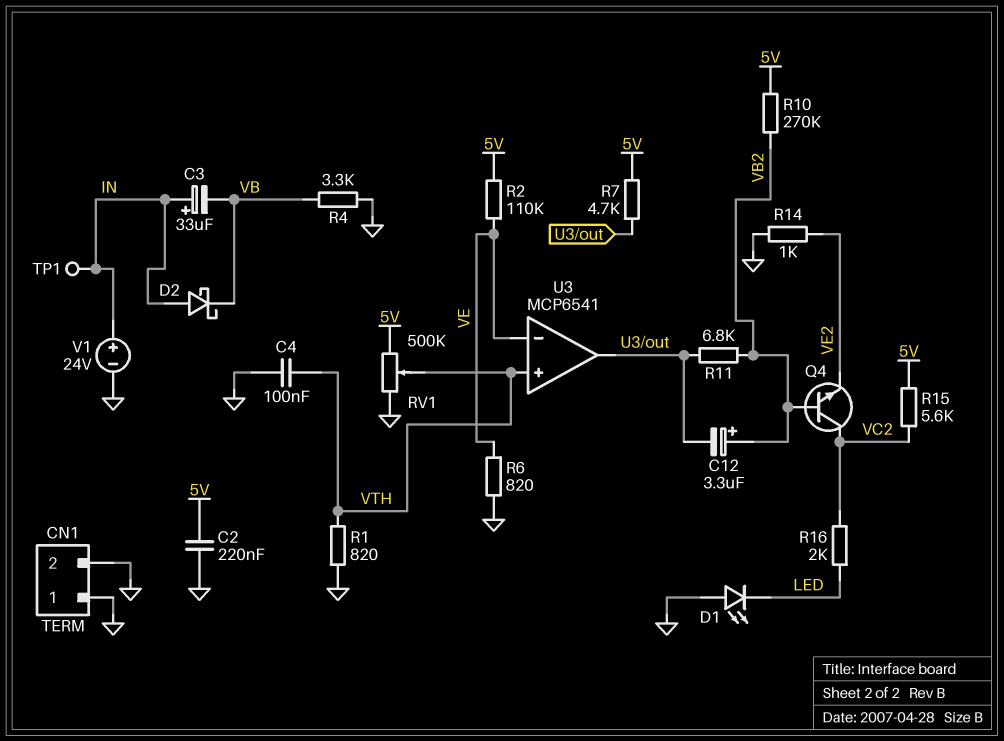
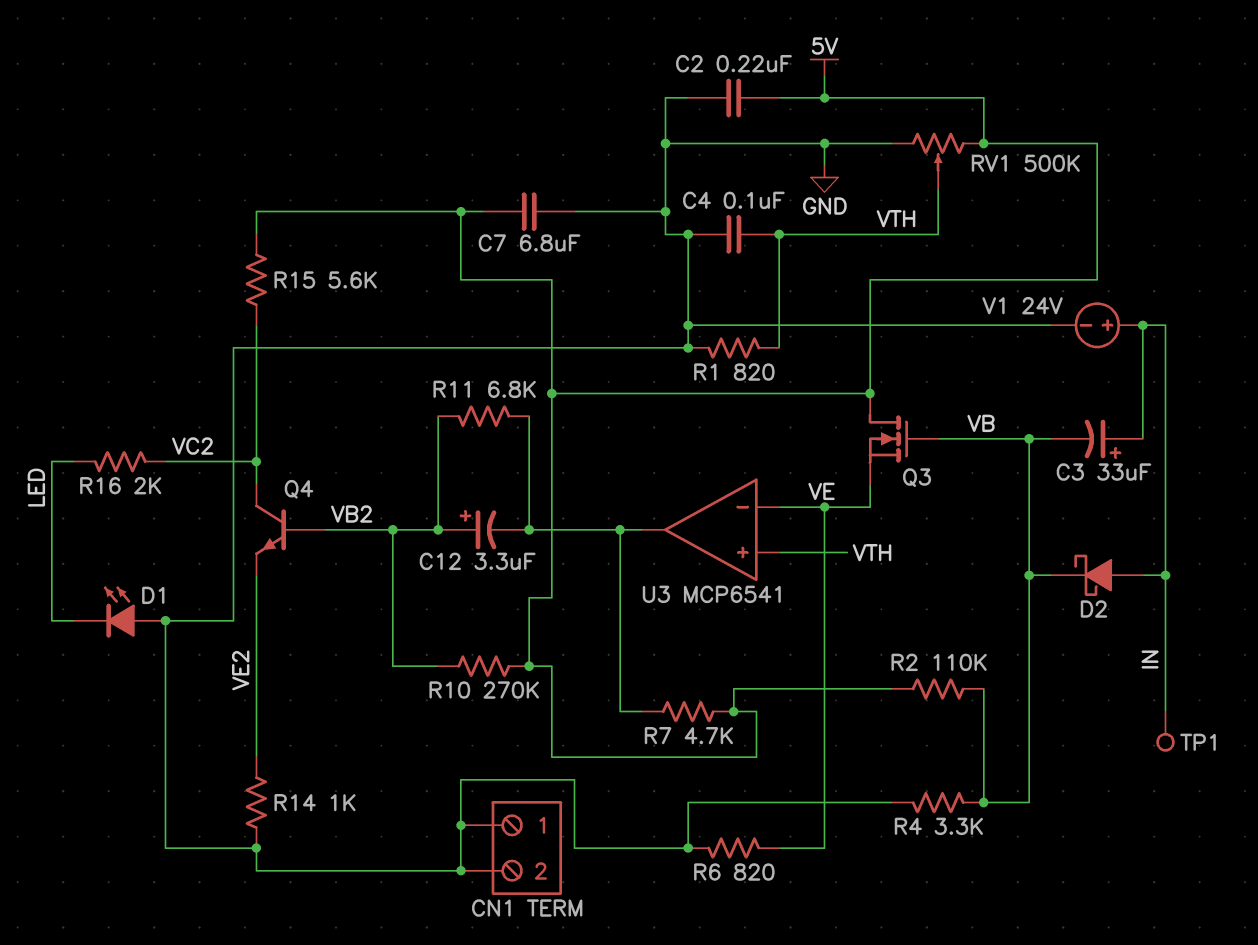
C7: none -> 6.8uF (5V, GND)
Q3: none -> NMOS (G VB, D 5V, S VE)
R2: 110k (5V, VE) -> 110k (5V, VB)

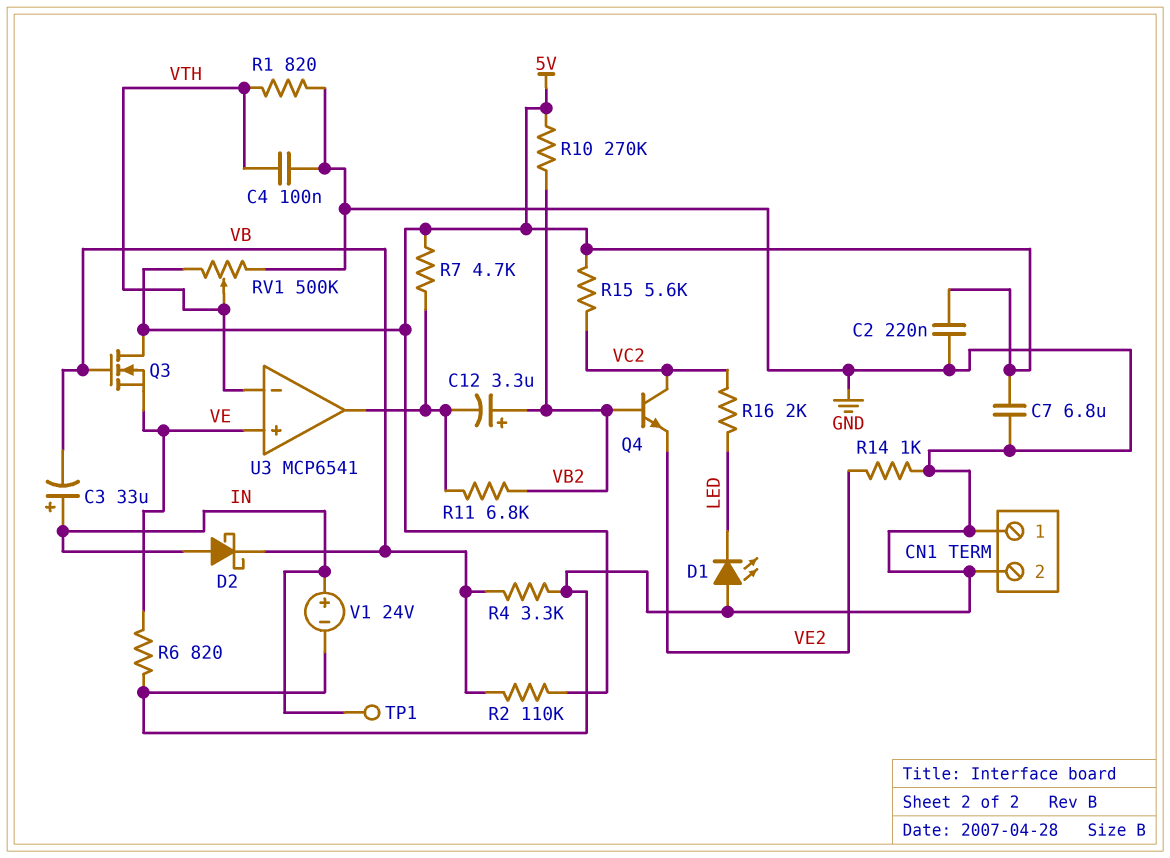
U3 pin in+: VTH -> VE
U3 pin in-: VE -> VTH

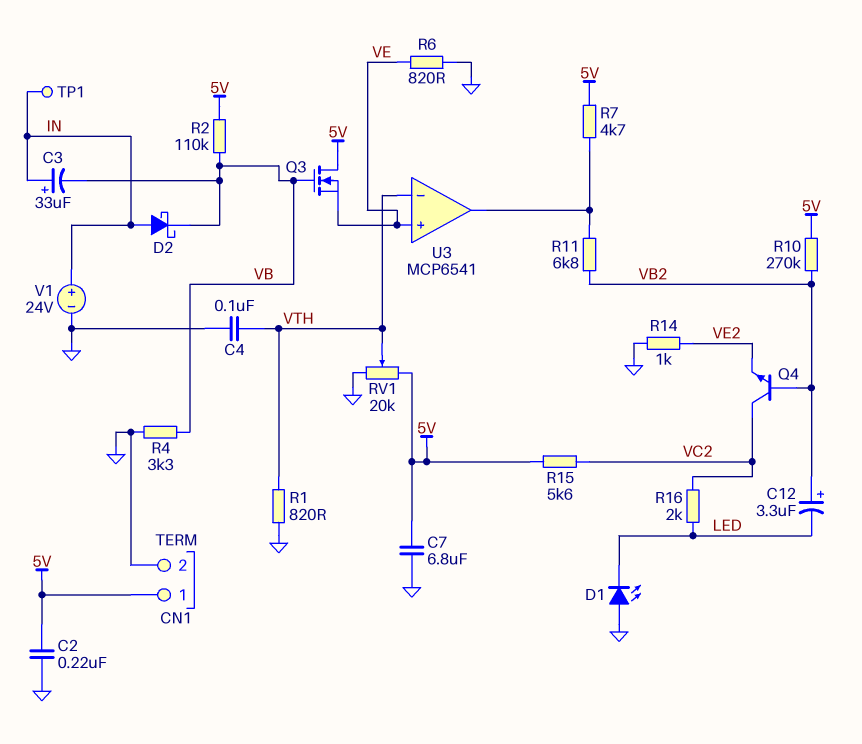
C12: 3.3uF (plus VB2, minus U3/out) -> 3.3uF (plus VB2, minus LED)
CN1 pin 1: GND -> 5V
RV1: 500k (5V, GND, wiper VTH) -> 20k (5V, GND, wiper VTH)

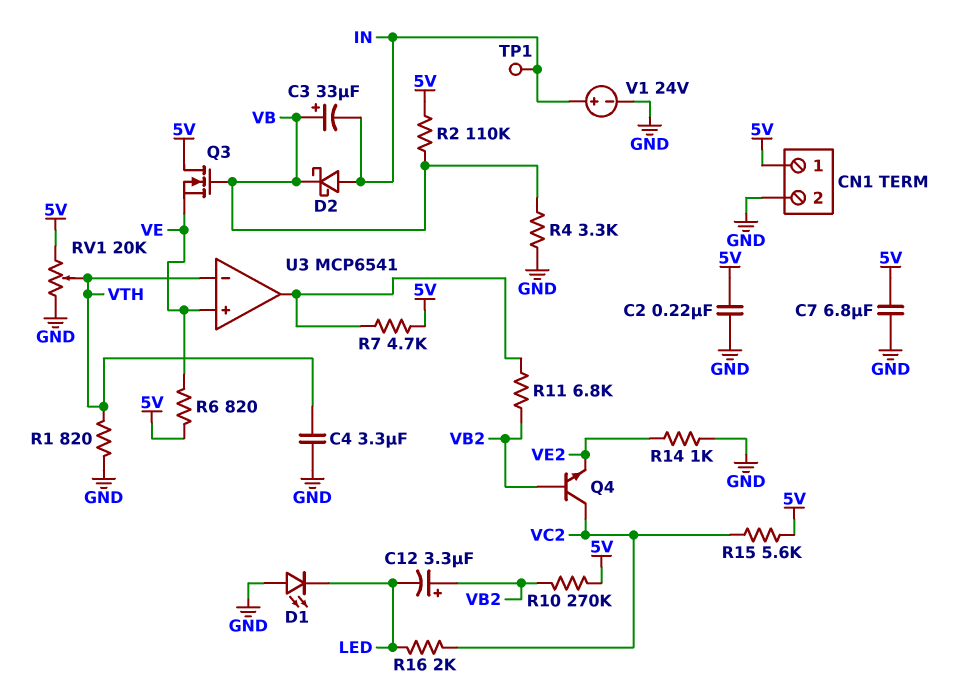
C3: 33uF (plus IN, minus VB) -> 33uF (plus VB, minus IN)
C4: 100nF (GND, VTH) -> 3.3uF (GND, VTH)
R6: 820 (GND, VE) -> 820 (5V, VE)

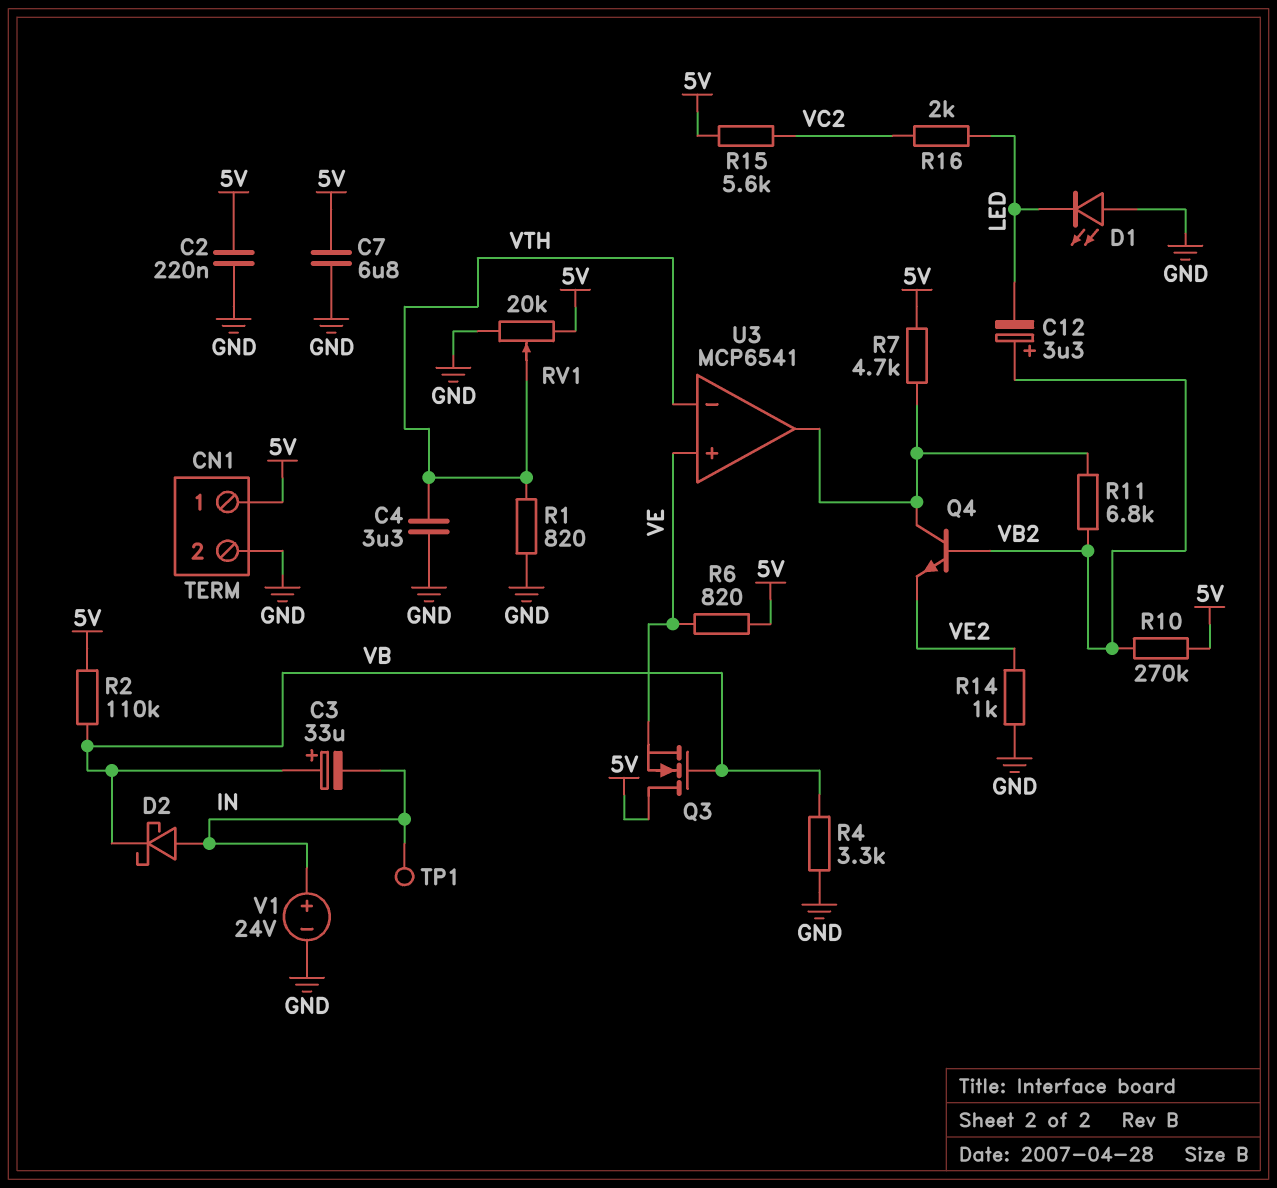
Q4: NPN (B VB2, C VC2, E VE2) -> NPN (B VB2, C U3/out, E VE2)

